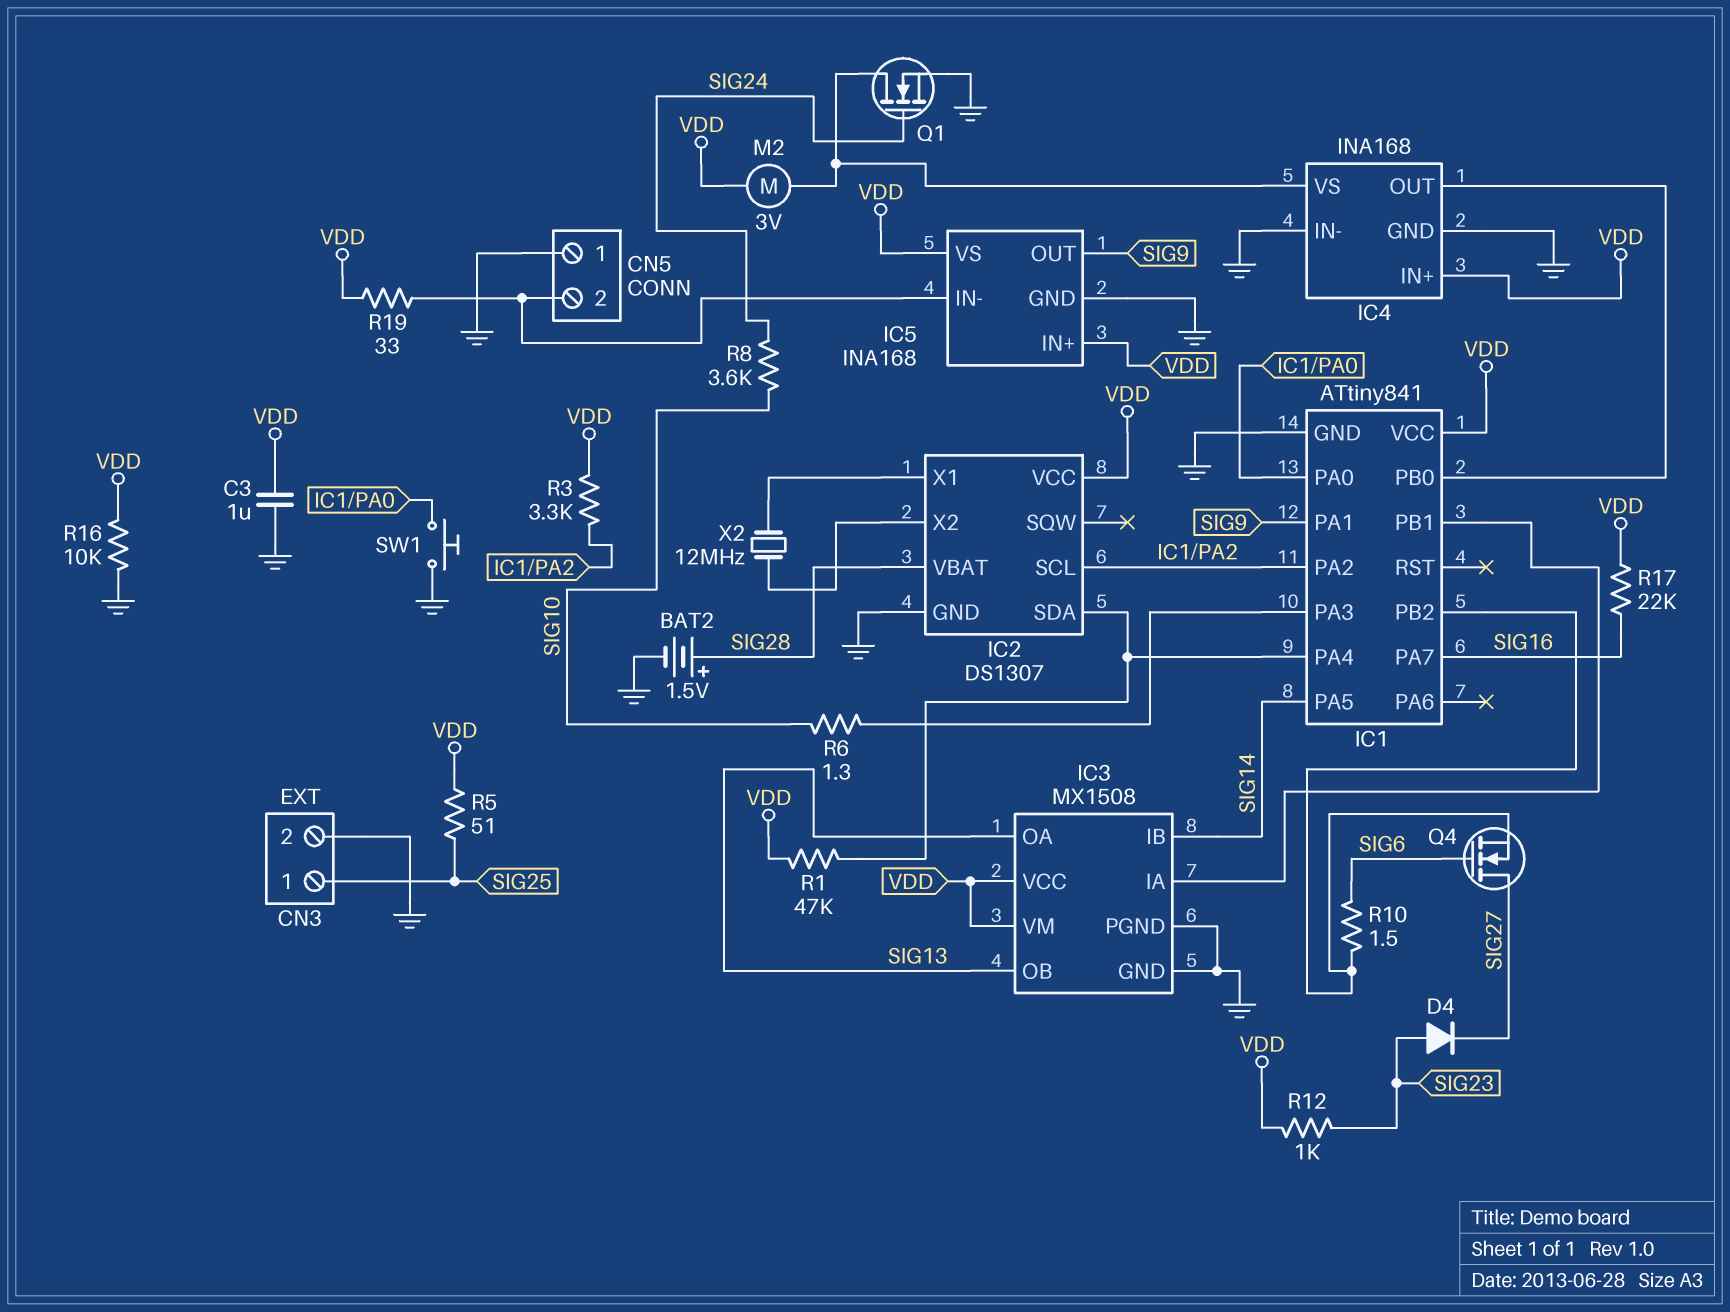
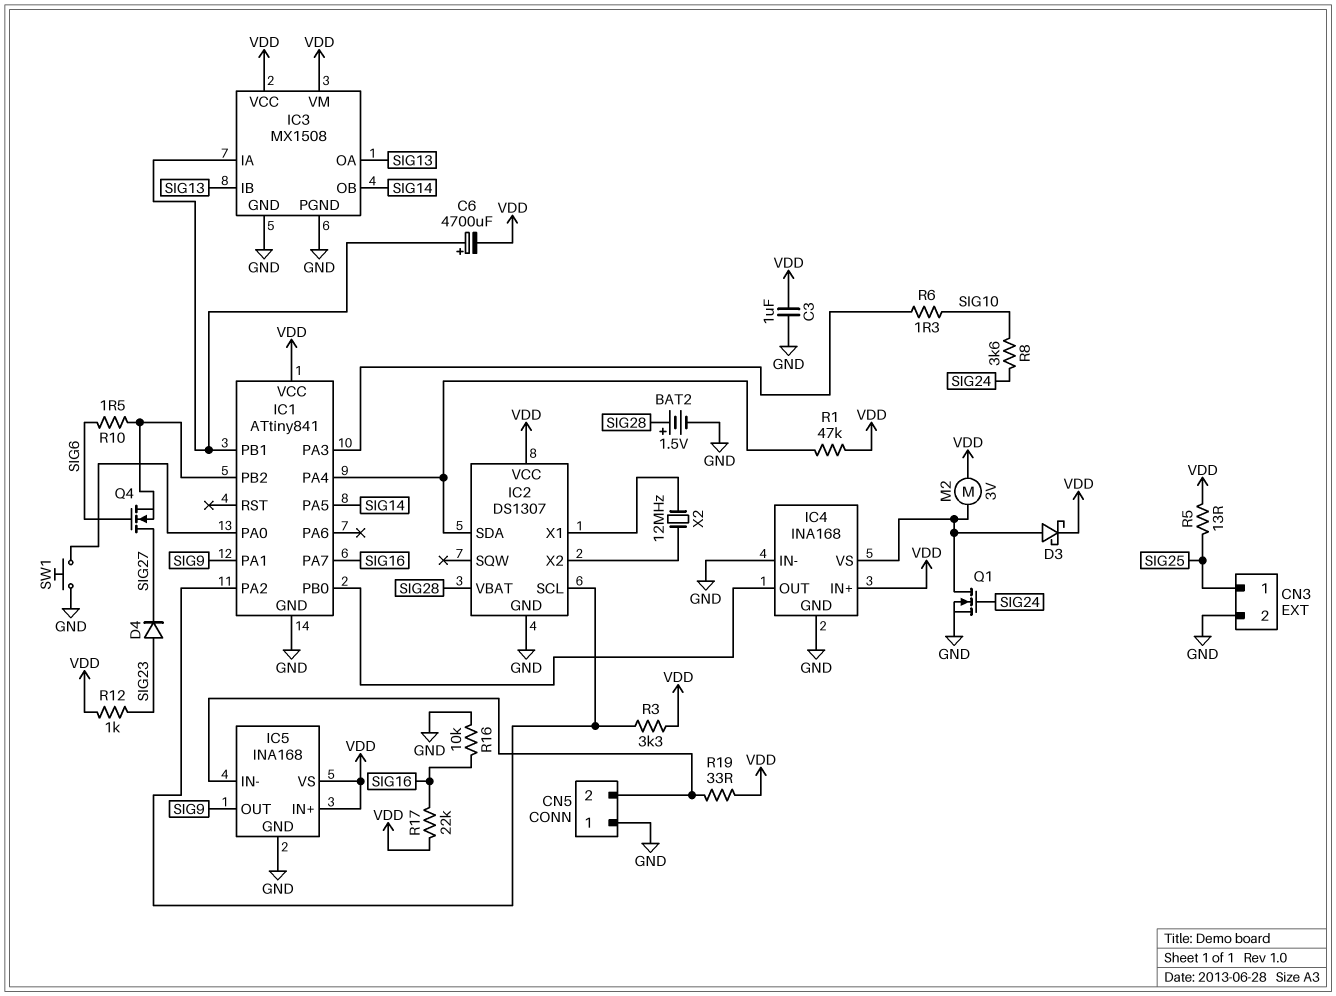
C6: none -> 4700uF (plus IC1/PB1, minus VDD)
D3: none -> schottky (A IC4/VS, K VDD)
IC3 pin IB: SIG14 -> SIG13
IC3 pin OB: SIG13 -> SIG14
R5: 51 (SIG25, VDD) -> 13 (SIG25, VDD)
R16: 10k (GND, VDD) -> 10k (GND, SIG16)

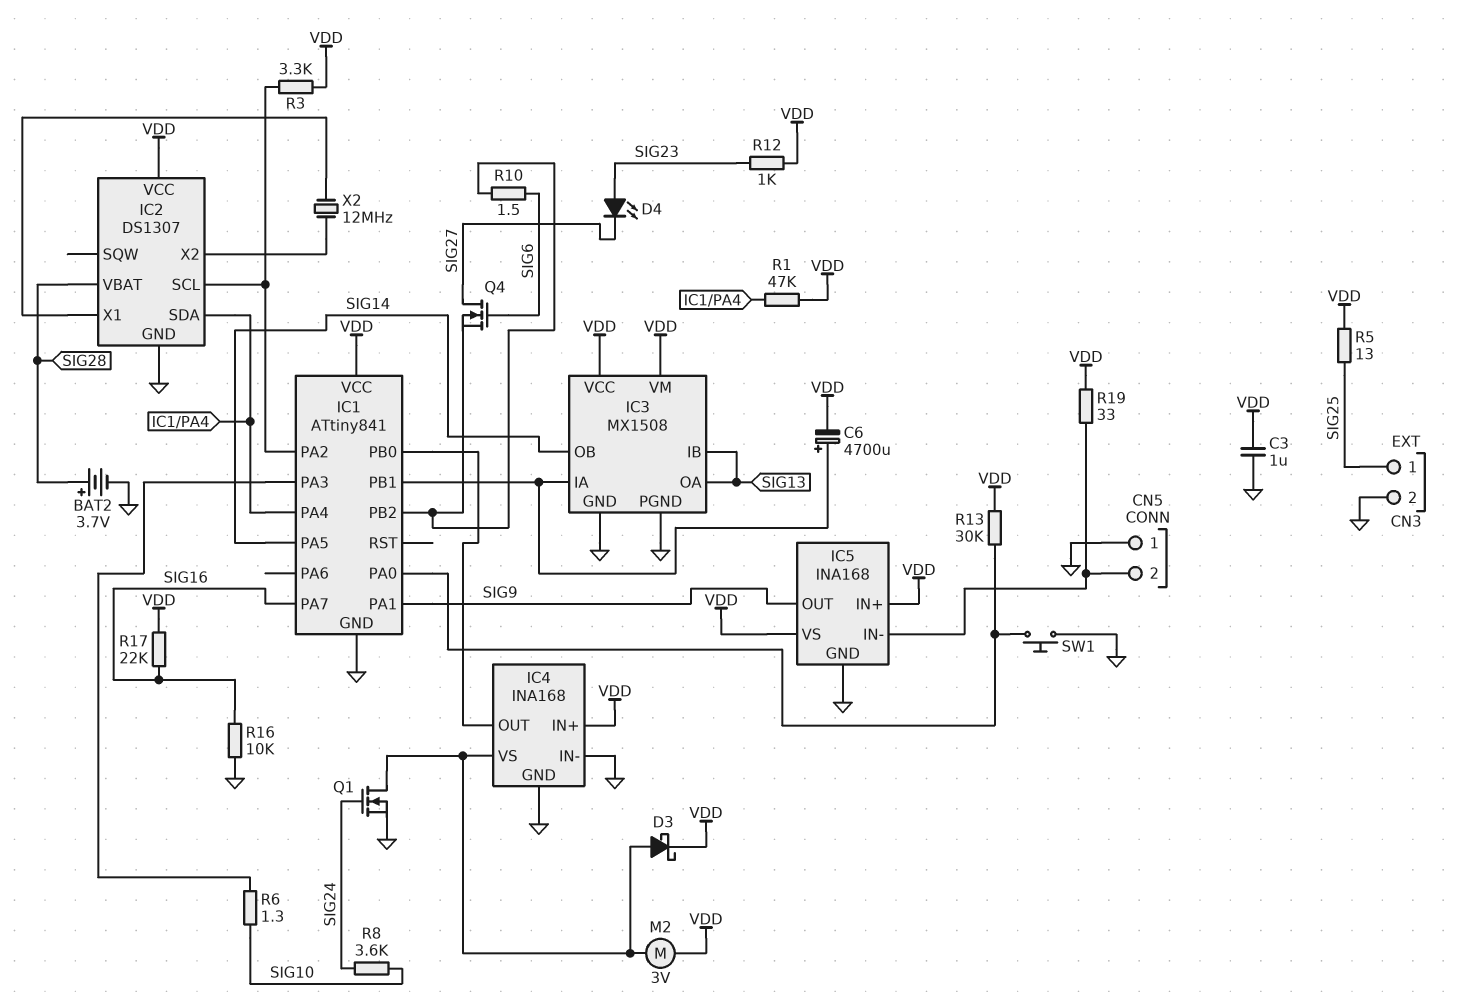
BAT2: 1.5V (plus SIG28, minus GND) -> 3.7V (plus SIG28, minus GND)
D4: diode (A SIG23, K SIG27) -> LED (A SIG23, K SIG27)
R13: none -> 30k (IC1/PA0, VDD)

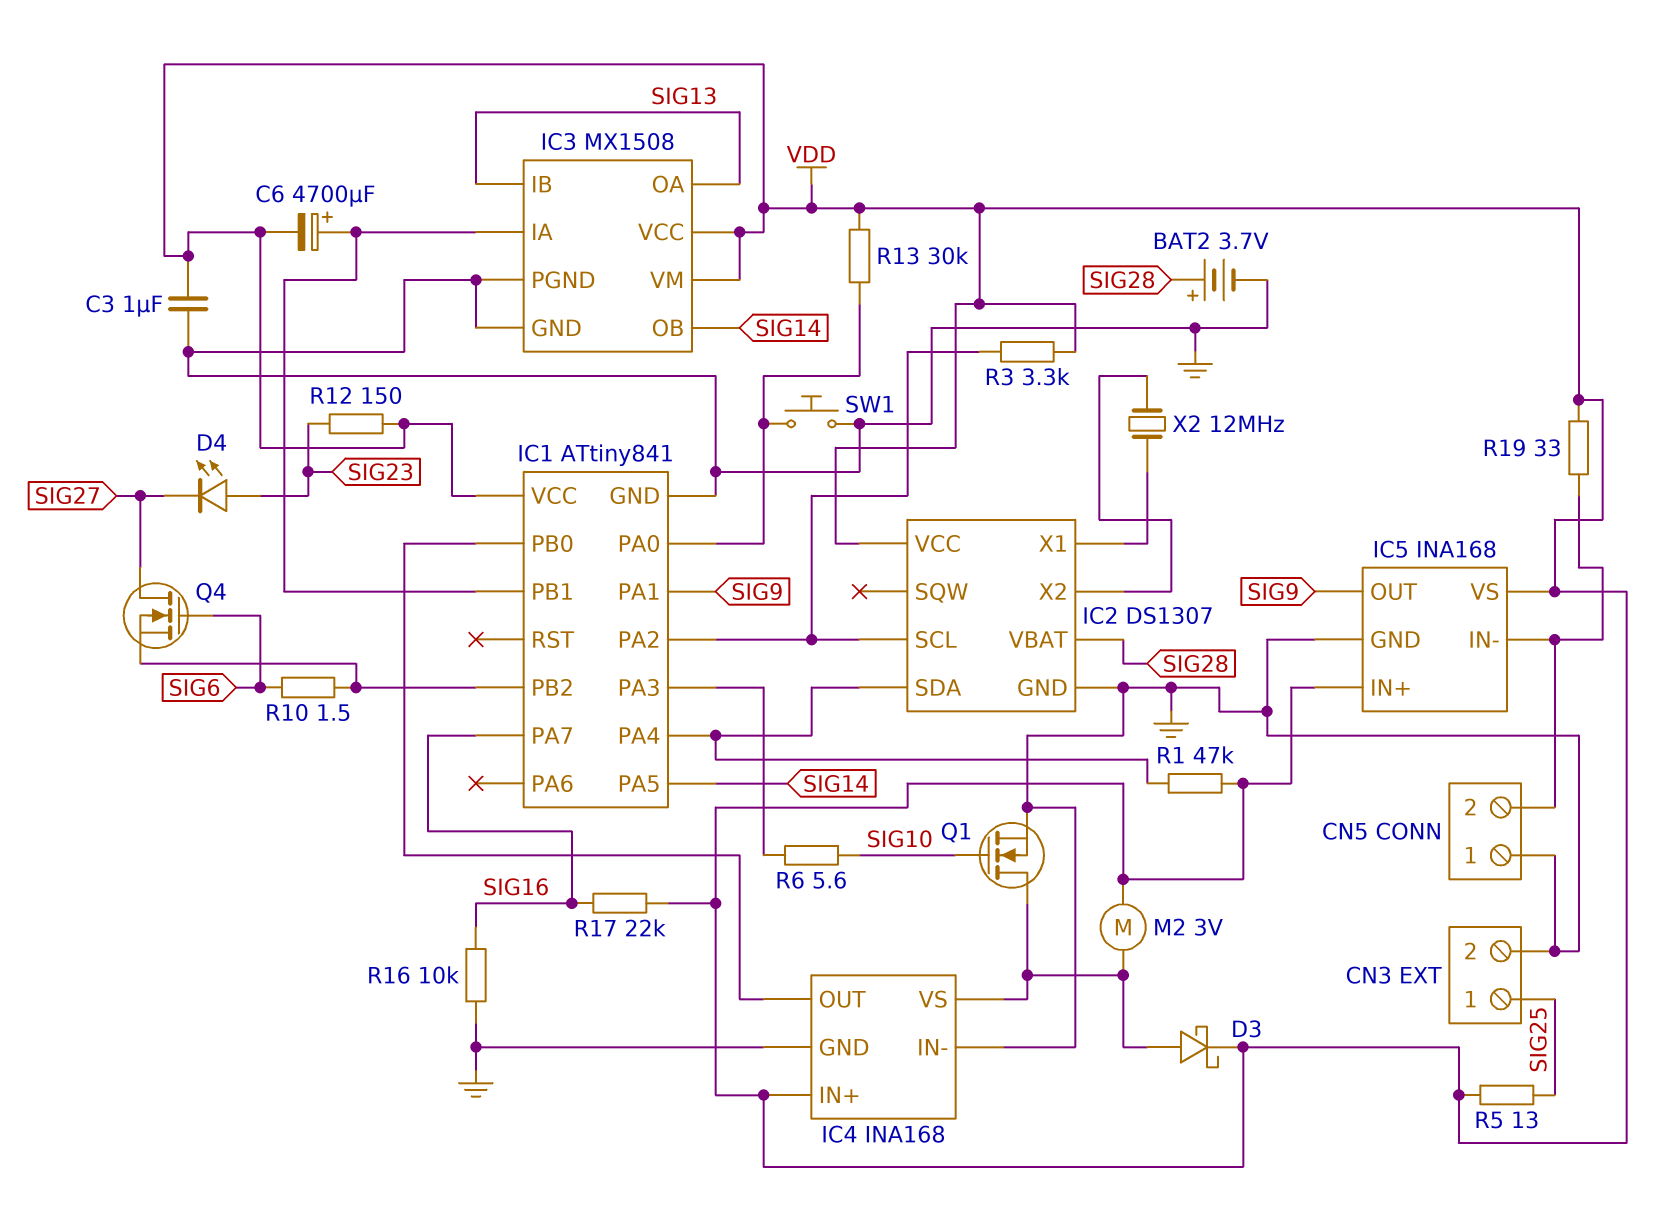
Q1: NMOS (G SIG24, D IC4/VS, S GND) -> NMOS (G SIG10, D IC4/VS, S GND)
R6: 1.3 (IC1/PA3, SIG10) -> 5.6 (IC1/PA3, SIG10)
R8: 3.6k (SIG10, SIG24) -> none
R12: 1k (SIG23, VDD) -> 150 (SIG23, VDD)

